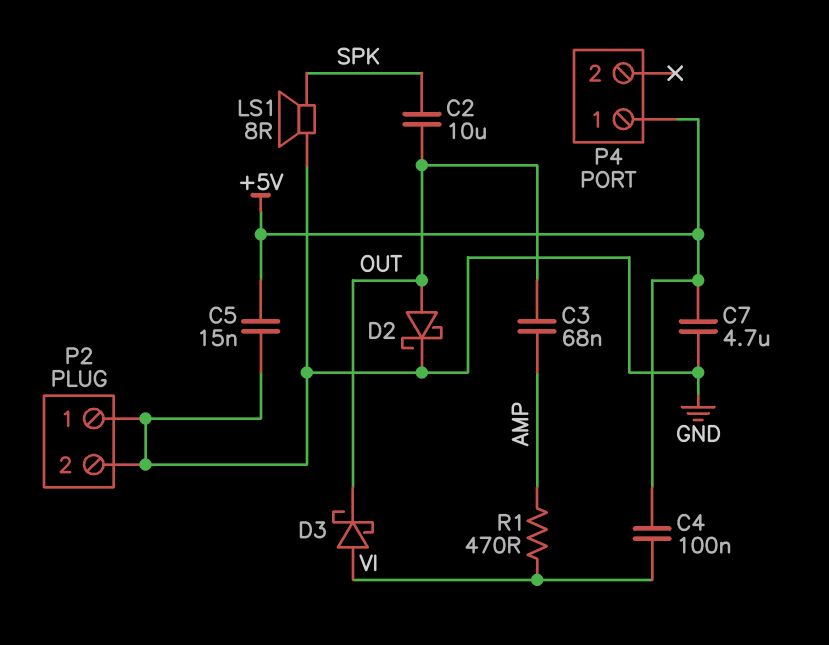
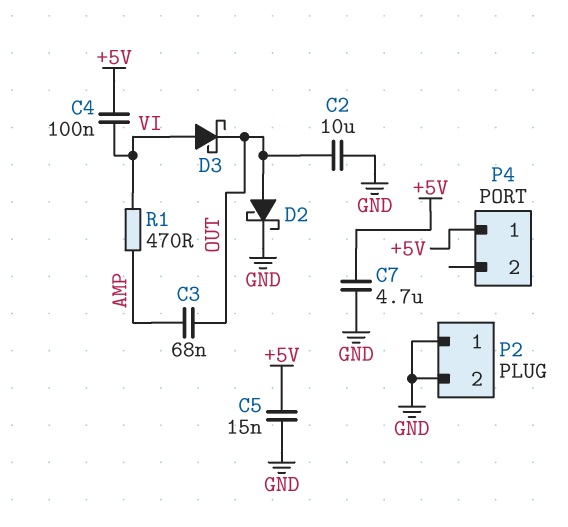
C2: 10uF (OUT, SPK) -> 10uF (GND, OUT)
LS1: speaker 8R (GND, SPK) -> none

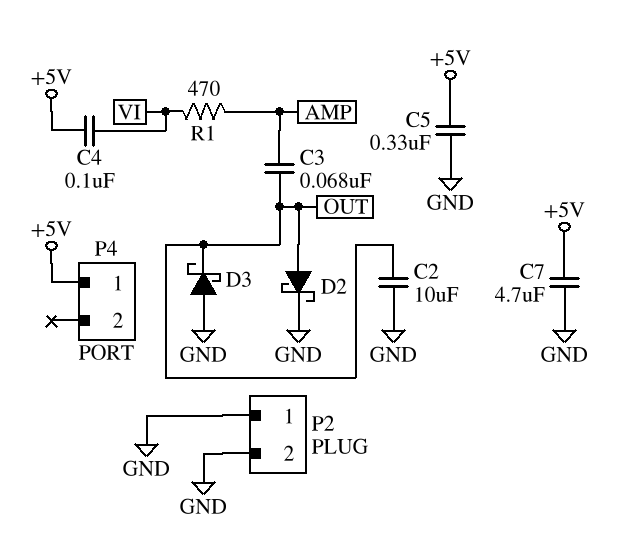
C5: 15nF (+5V, GND) -> 330nF (+5V, GND)
D3: schottky (A VI, K OUT) -> schottky (A GND, K OUT)

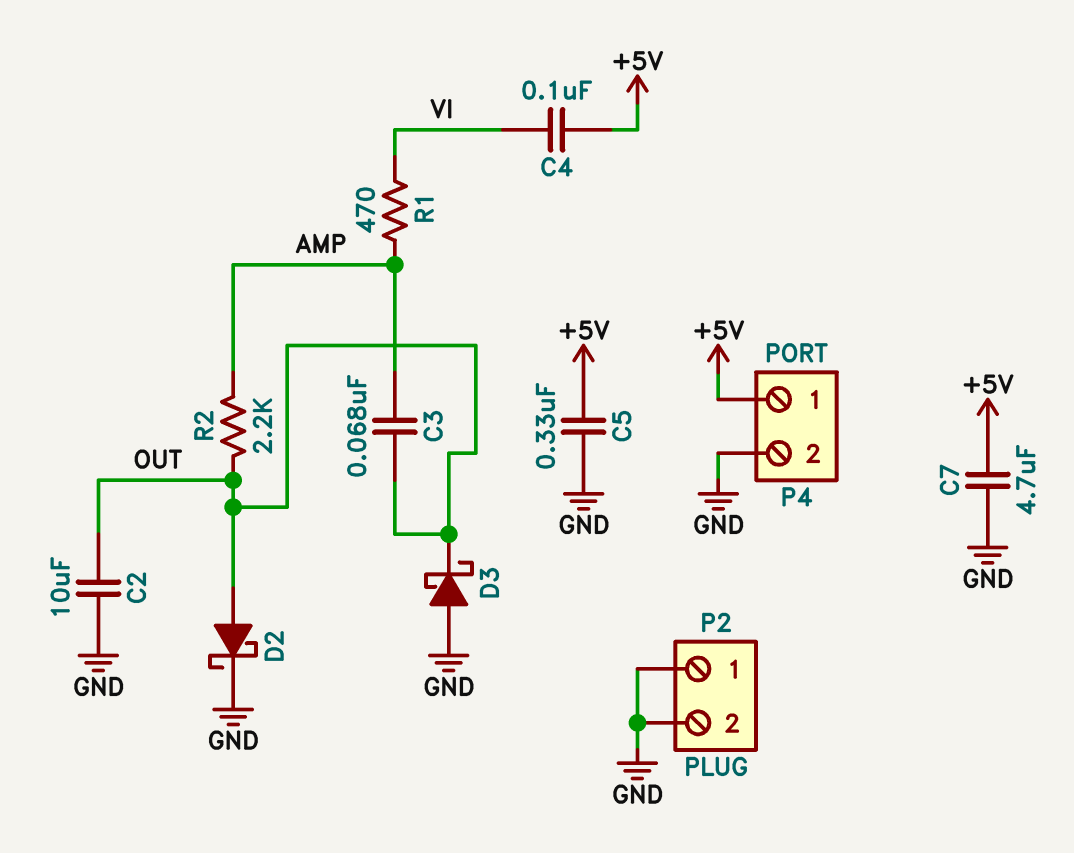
P4 pin 2: none -> GND
R2: none -> 2.2k (AMP, OUT)

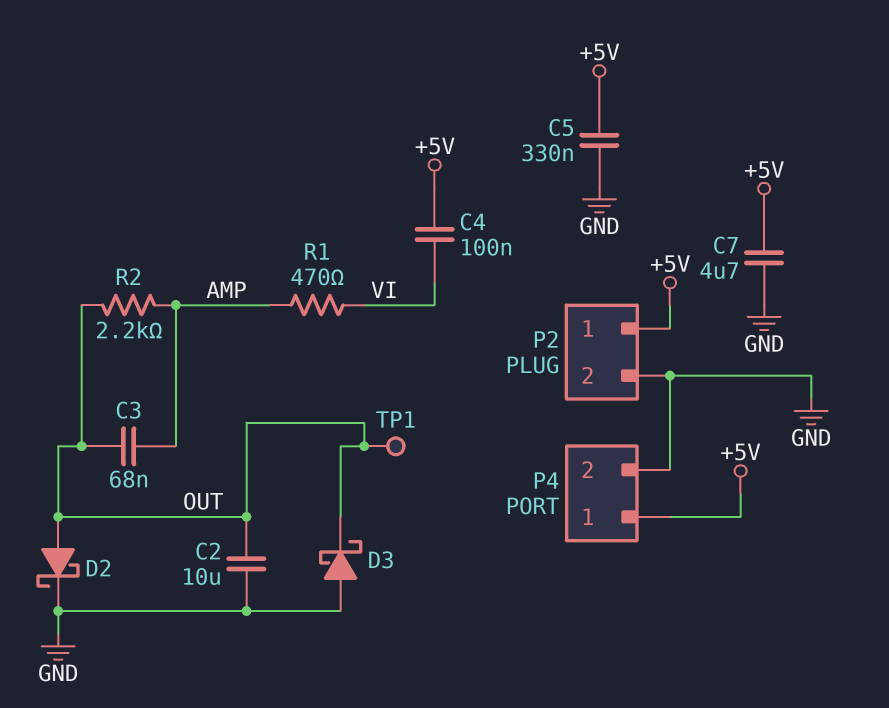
P2 pin 1: GND -> +5V
TP1: none -> test point (OUT)

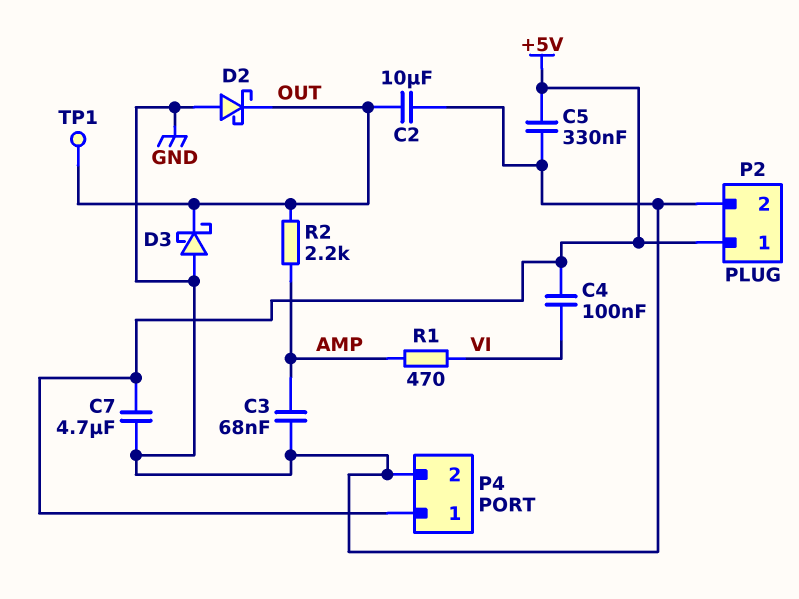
C3: 68nF (AMP, OUT) -> 68nF (AMP, GND)
D2: schottky (A OUT, K GND) -> schottky (A GND, K OUT)

